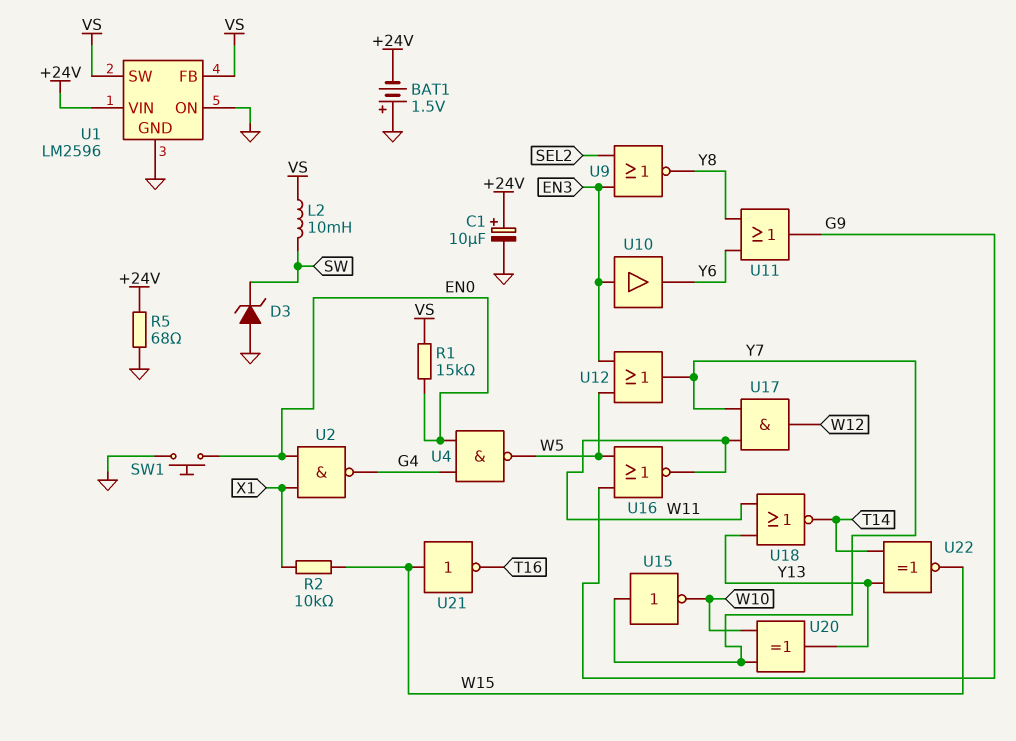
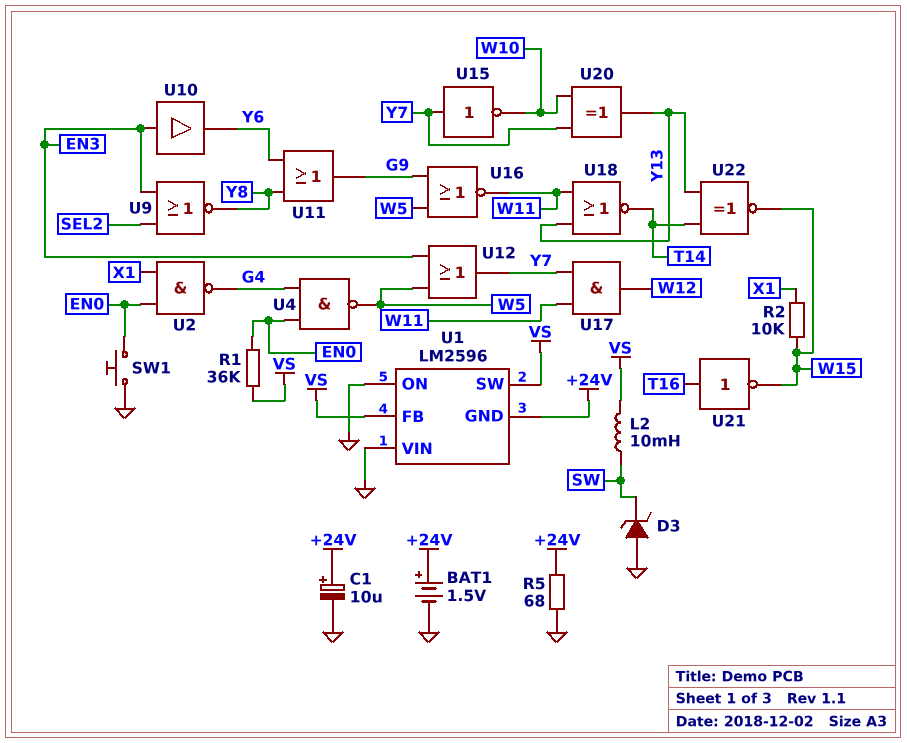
BAT1: 1.5V (plus GND, minus +24V) -> 1.5V (plus +24V, minus GND)
R1: 15k (EN0, VS) -> 36k (EN0, VS)
U1 pin GND: GND -> +24V
U1 pin VIN: +24V -> GND
U21: NOT (in W15, out T16) -> NOT (in T16, out W15)

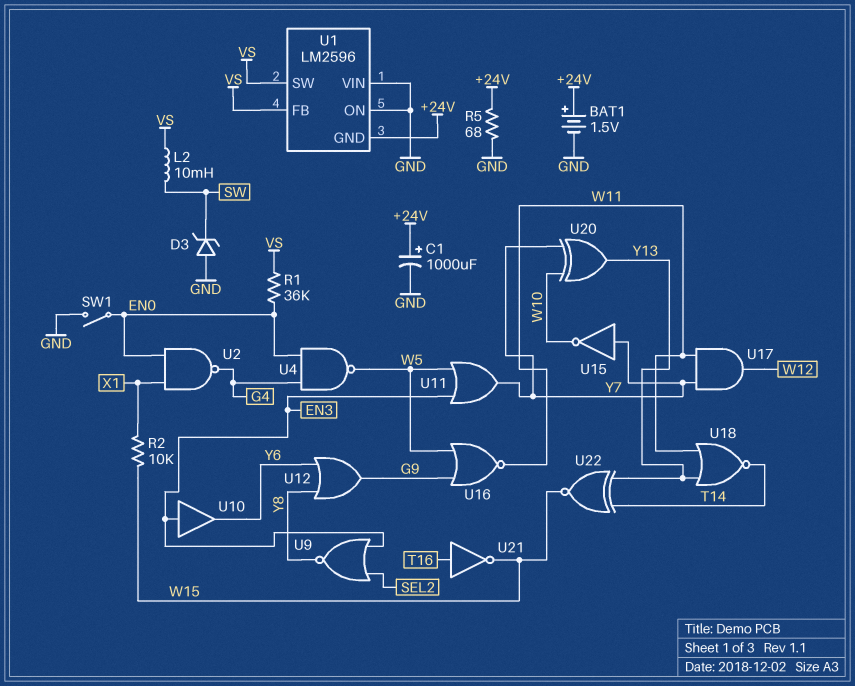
C1: 10uF (plus +24V, minus GND) -> 1000uF (plus +24V, minus GND)
SW1: button (EN0, GND) -> switch (EN0, GND)
U11: OR (in Y6, in Y8, out G9) -> OR (in EN3, in W5, out Y7)
U12: OR (in EN3, in W5, out Y7) -> OR (in Y6, in Y8, out G9)

